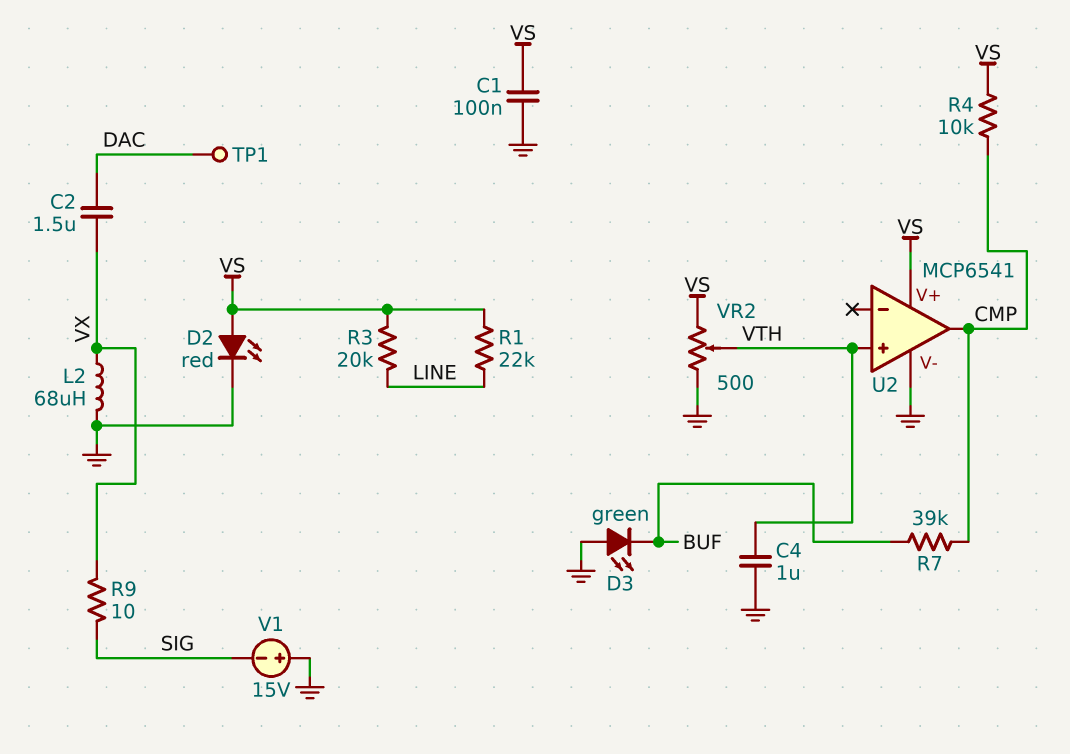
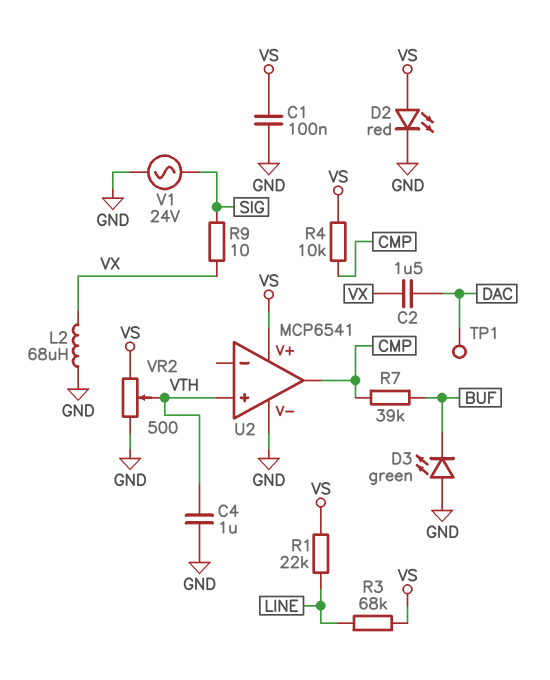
R3: 20k (LINE, VS) -> 68k (LINE, VS)
V1: 15V (plus GND, minus SIG) -> AC 24V (GND, SIG)

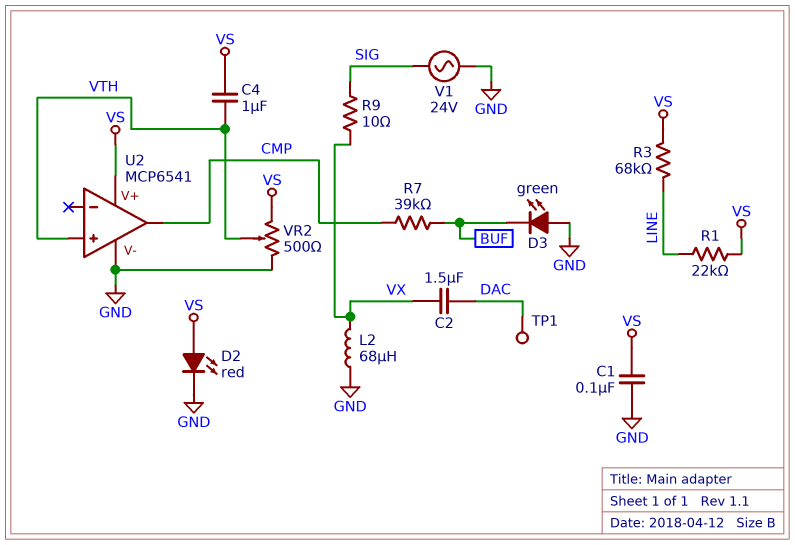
C4: 1uF (GND, VTH) -> 1uF (VS, VTH)
R4: 10k (CMP, VS) -> none

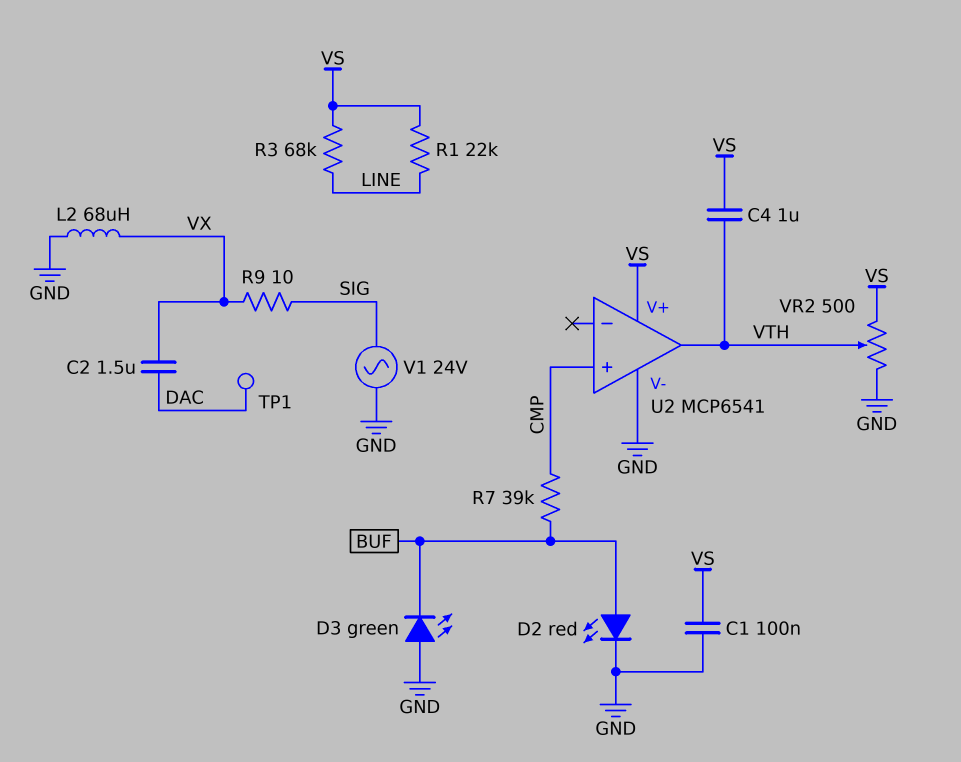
D2: LED red (A VS, K GND) -> LED red (A BUF, K GND)
U2 pin in+: VTH -> CMP
U2 pin out: CMP -> VTH

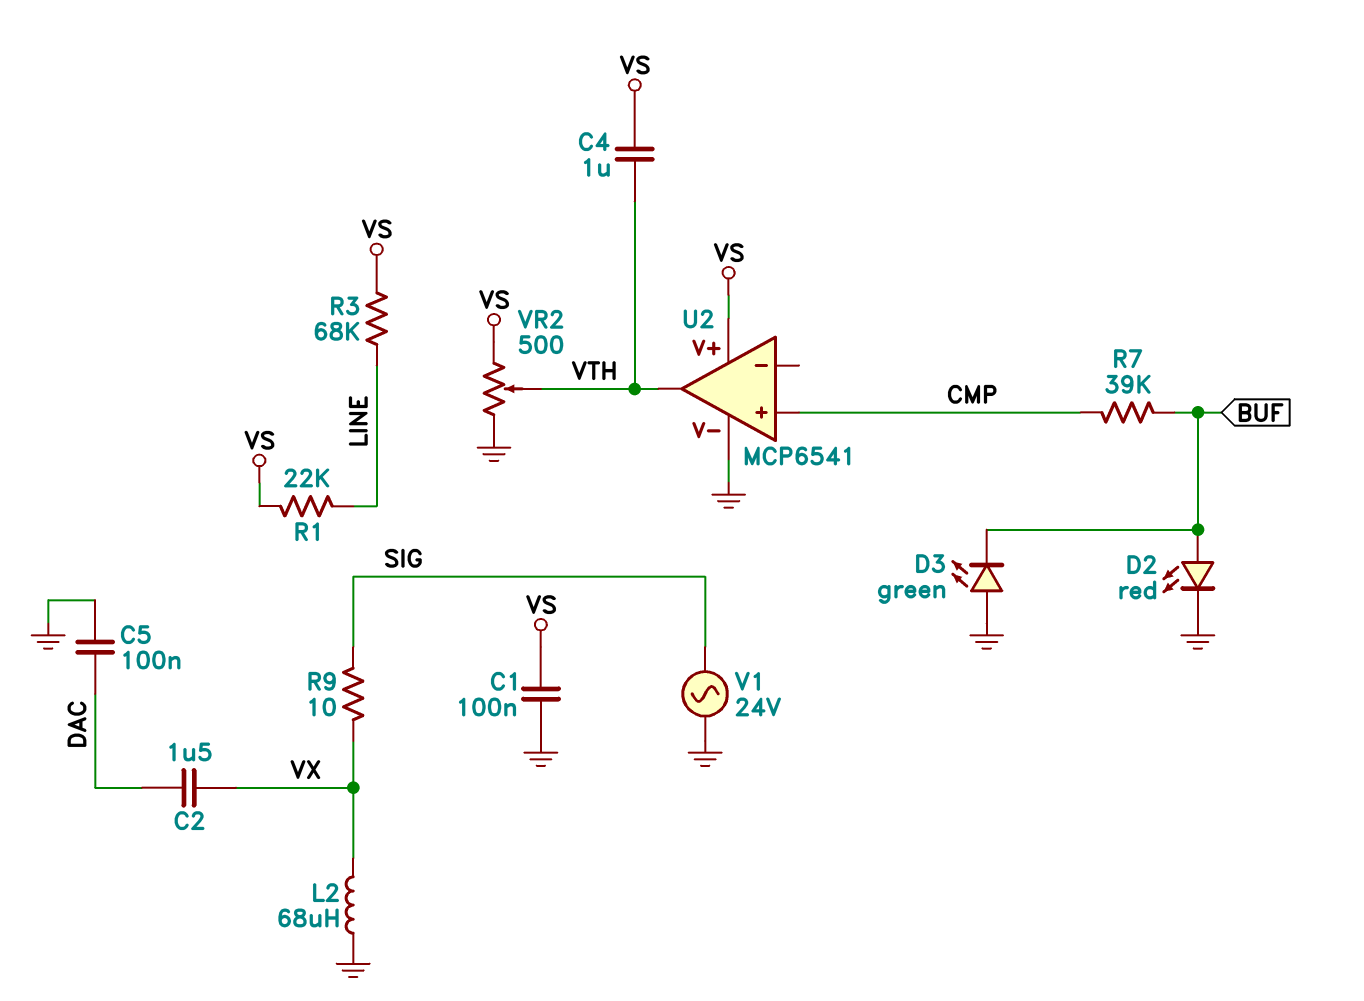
C5: none -> 100nF (DAC, GND)
TP1: test point (DAC) -> none

